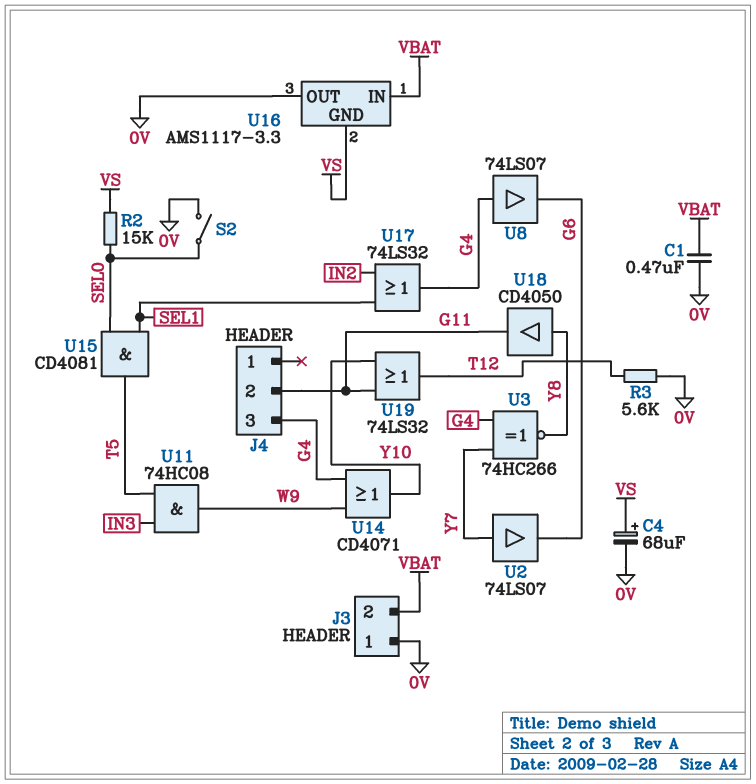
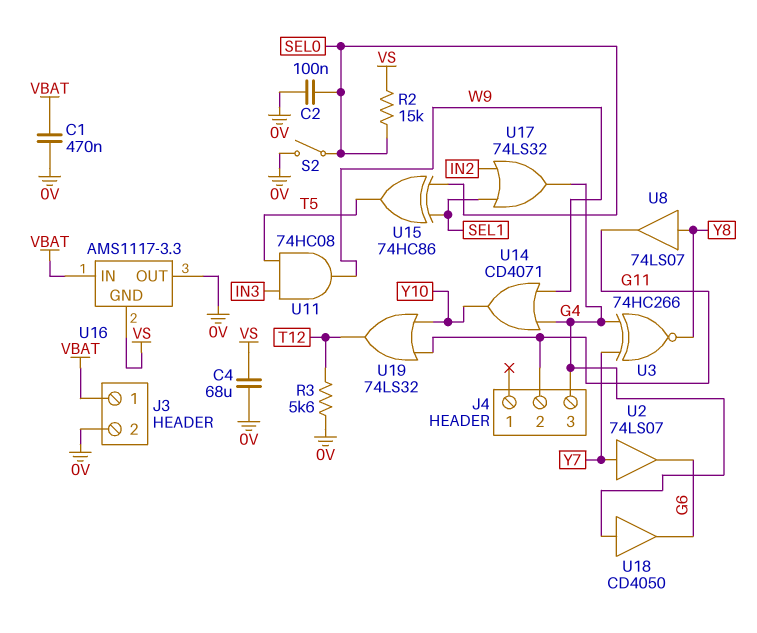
C2: none -> 100nF (0V, SEL0)
C4: 68uF (plus VS, minus 0V) -> 68uF (0V, VS)
J3 pin 1: 0V -> VBAT
J3 pin 2: VBAT -> 0V
U8: buffer 74LS07 (in G4, out G6) -> buffer 74LS07 (in Y8, out G11)
U15: AND CD4081 (in SEL0, in SEL1, out T5) -> XOR 74HC86 (in SEL0, in SEL1, out T5)
U18: buffer CD4050 (in Y8, out G11) -> buffer CD4050 (in G4, out G6)

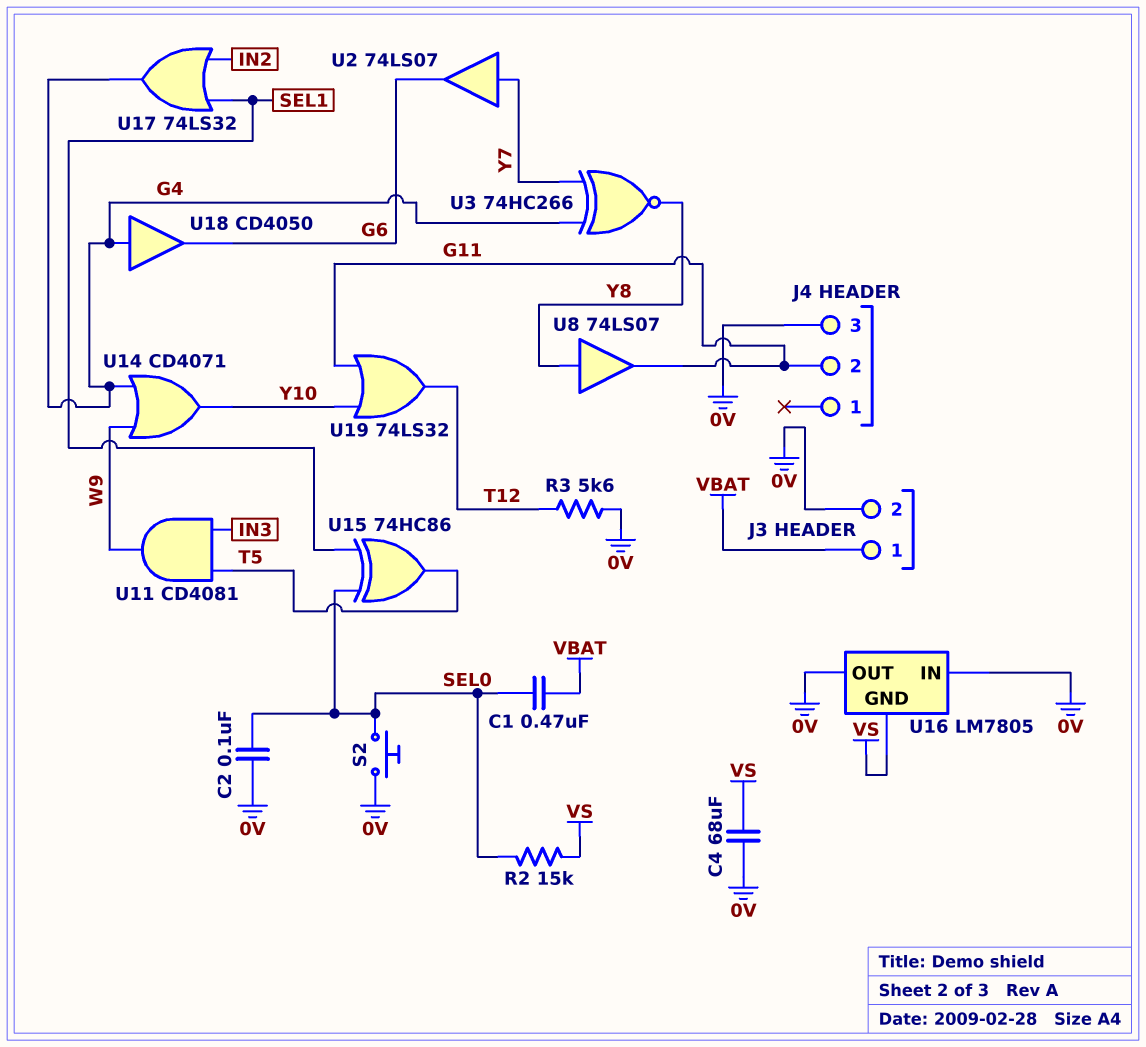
C1: 470nF (0V, VBAT) -> 470nF (SEL0, VBAT)
J4 pin 3: G4 -> 0V
S2: switch (0V, SEL0) -> button (0V, SEL0)
U11: AND 74HC08 (in IN3, in T5, out W9) -> AND CD4081 (in IN3, in T5, out W9)
U16: AMS1117-3.3 -> LM7805
U16 pin IN: VBAT -> 0V

